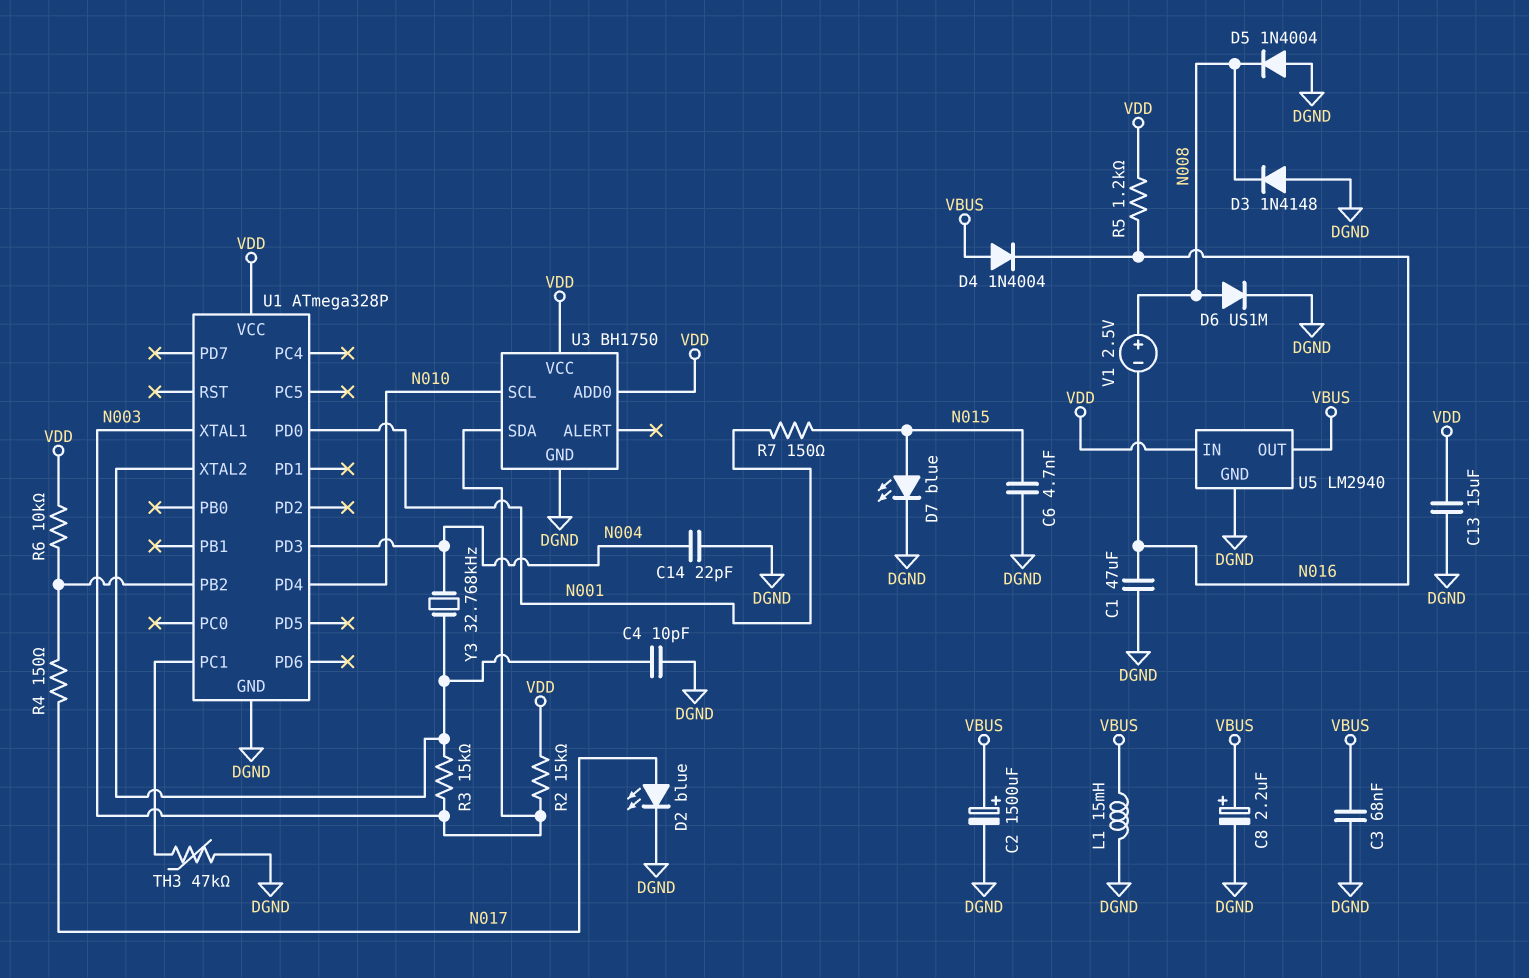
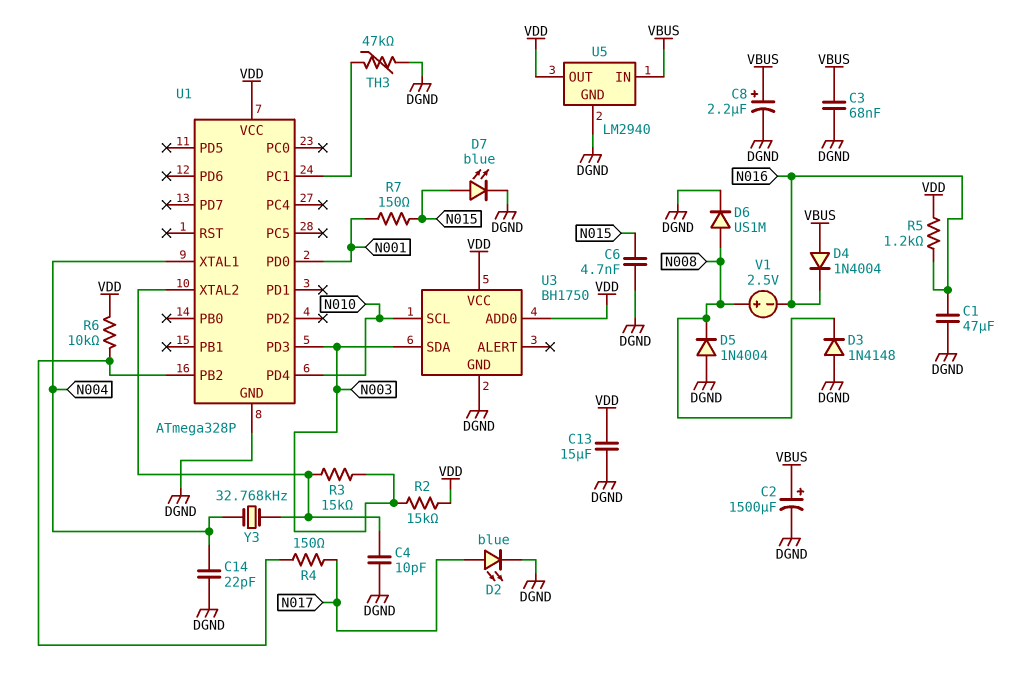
L1: 15mH (DGND, VBUS) -> none
U1 pin PD3: N004 -> N003
U1 pin XTAL1: N003 -> N004
U5 pin IN: VDD -> VBUS
U5 pin OUT: VBUS -> VDD

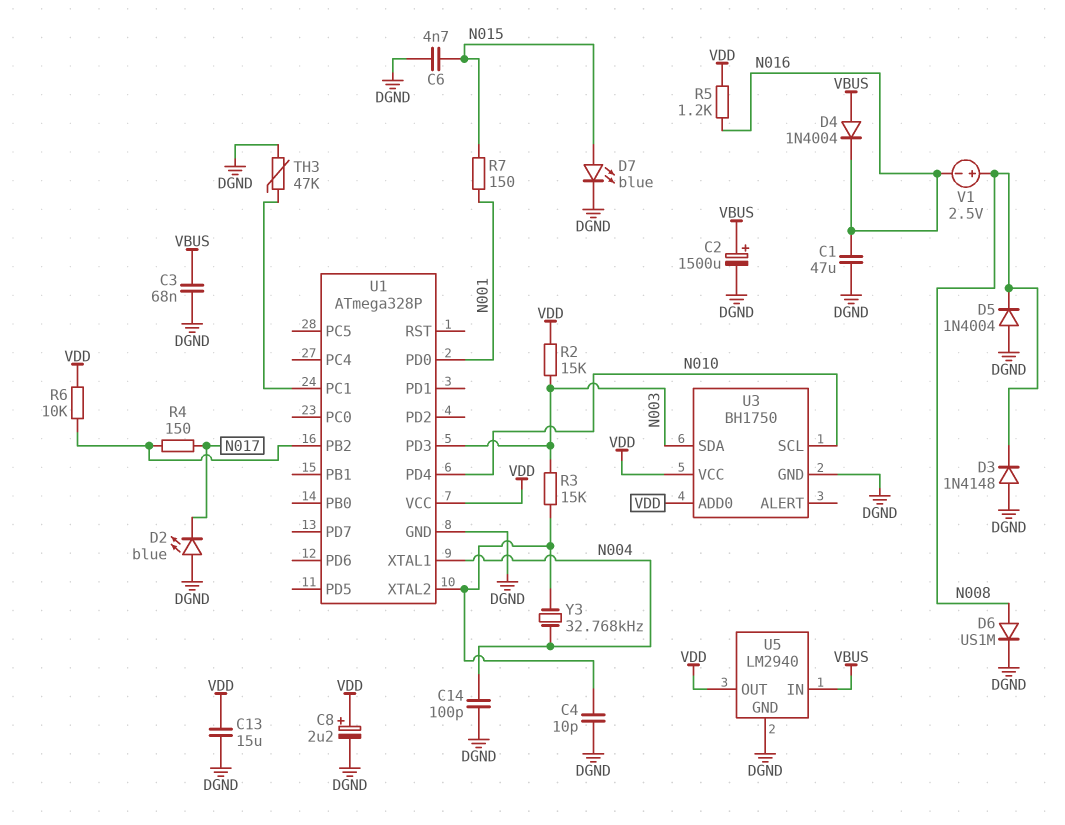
C8: 2.2uF (plus VBUS, minus DGND) -> 2.2uF (plus VDD, minus DGND)
C14: 22pF (DGND, N004) -> 100pF (DGND, N004)
D2: LED blue (A N017, K DGND) -> LED blue (A DGND, K N017)

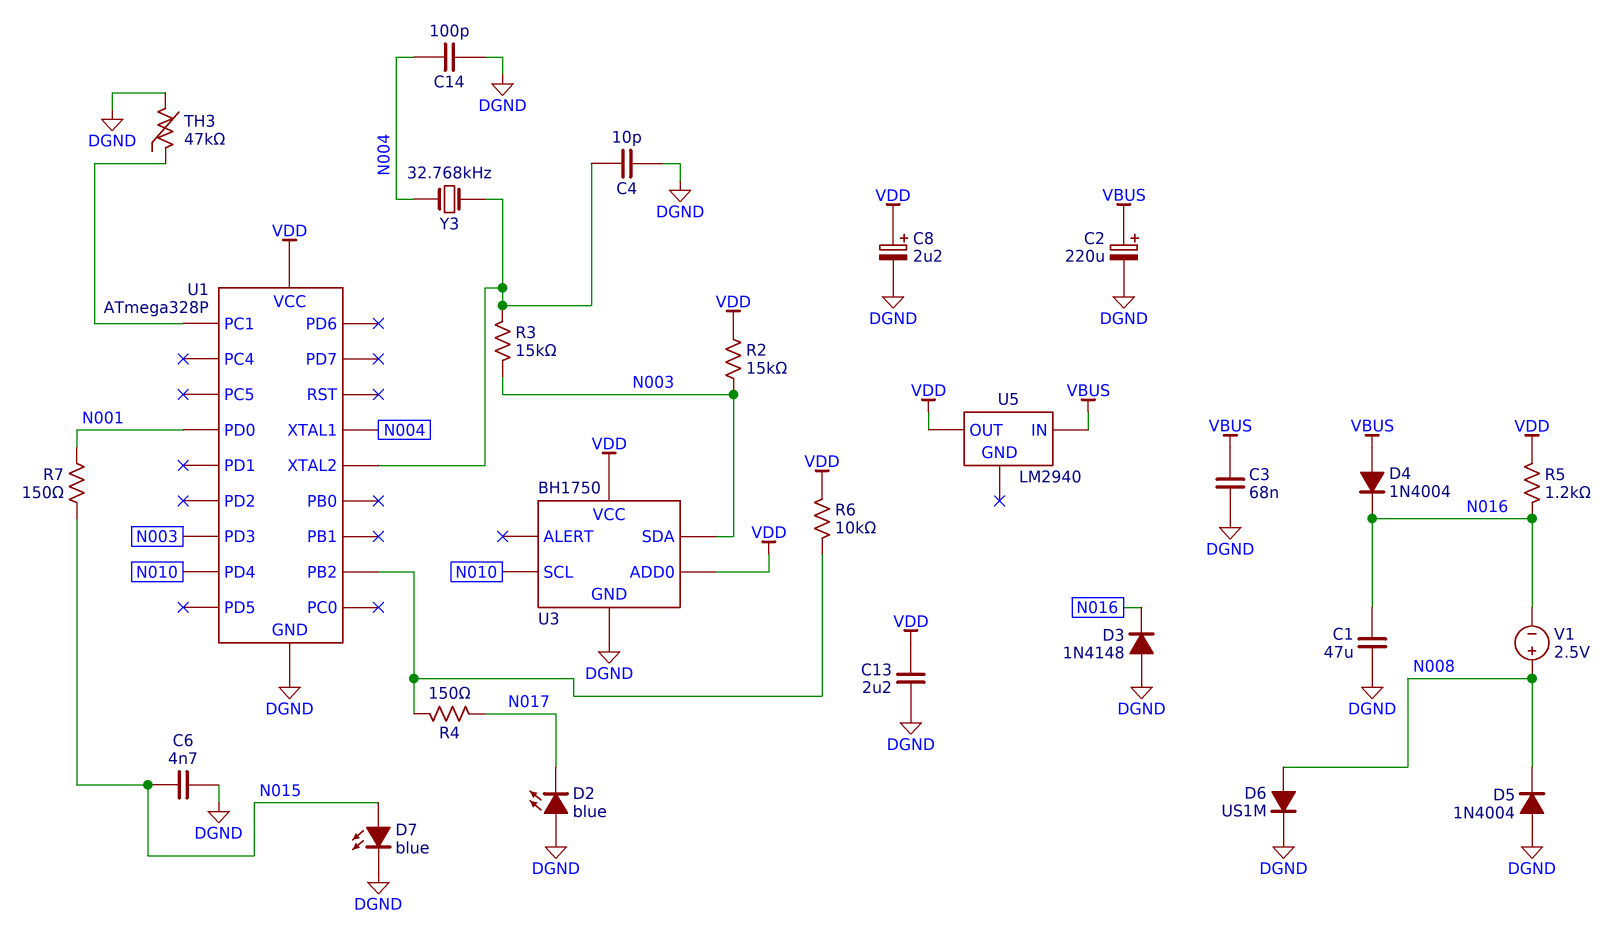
C2: 1500uF (plus VBUS, minus DGND) -> 220uF (plus VBUS, minus DGND)
C13: 15uF (DGND, VDD) -> 2.2uF (DGND, VDD)
D3: diode 1N4148 (A DGND, K N008) -> diode 1N4148 (A DGND, K N016)
U5 pin GND: DGND -> none

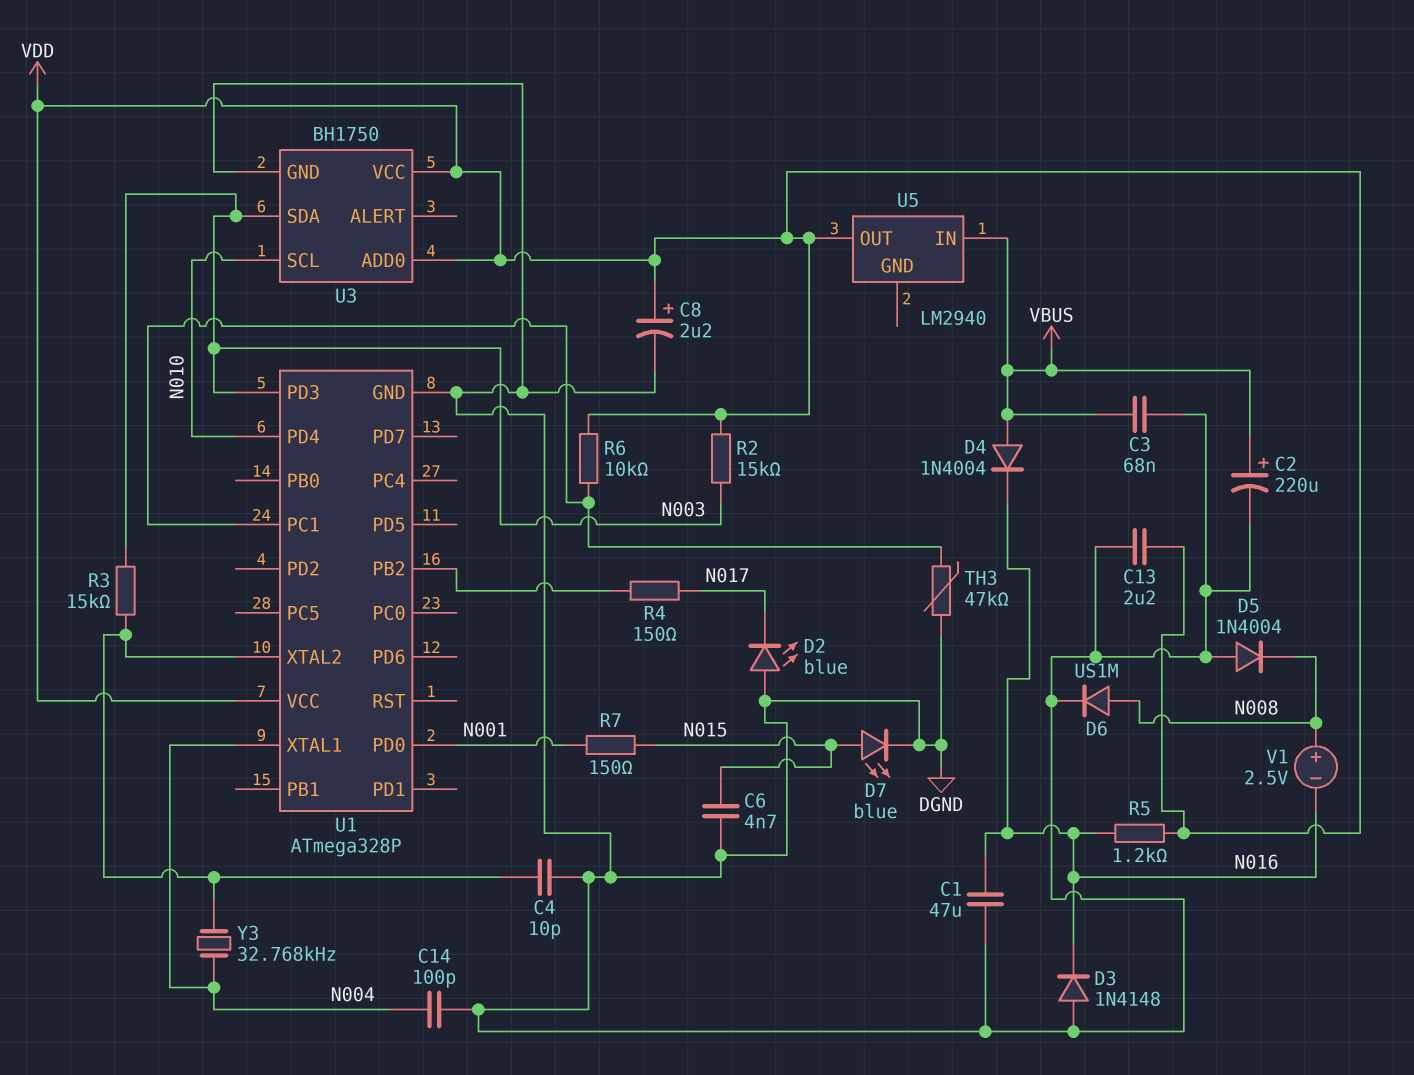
R6: 10k (U1/PB2, VDD) -> 10k (U1/PC1, VDD)

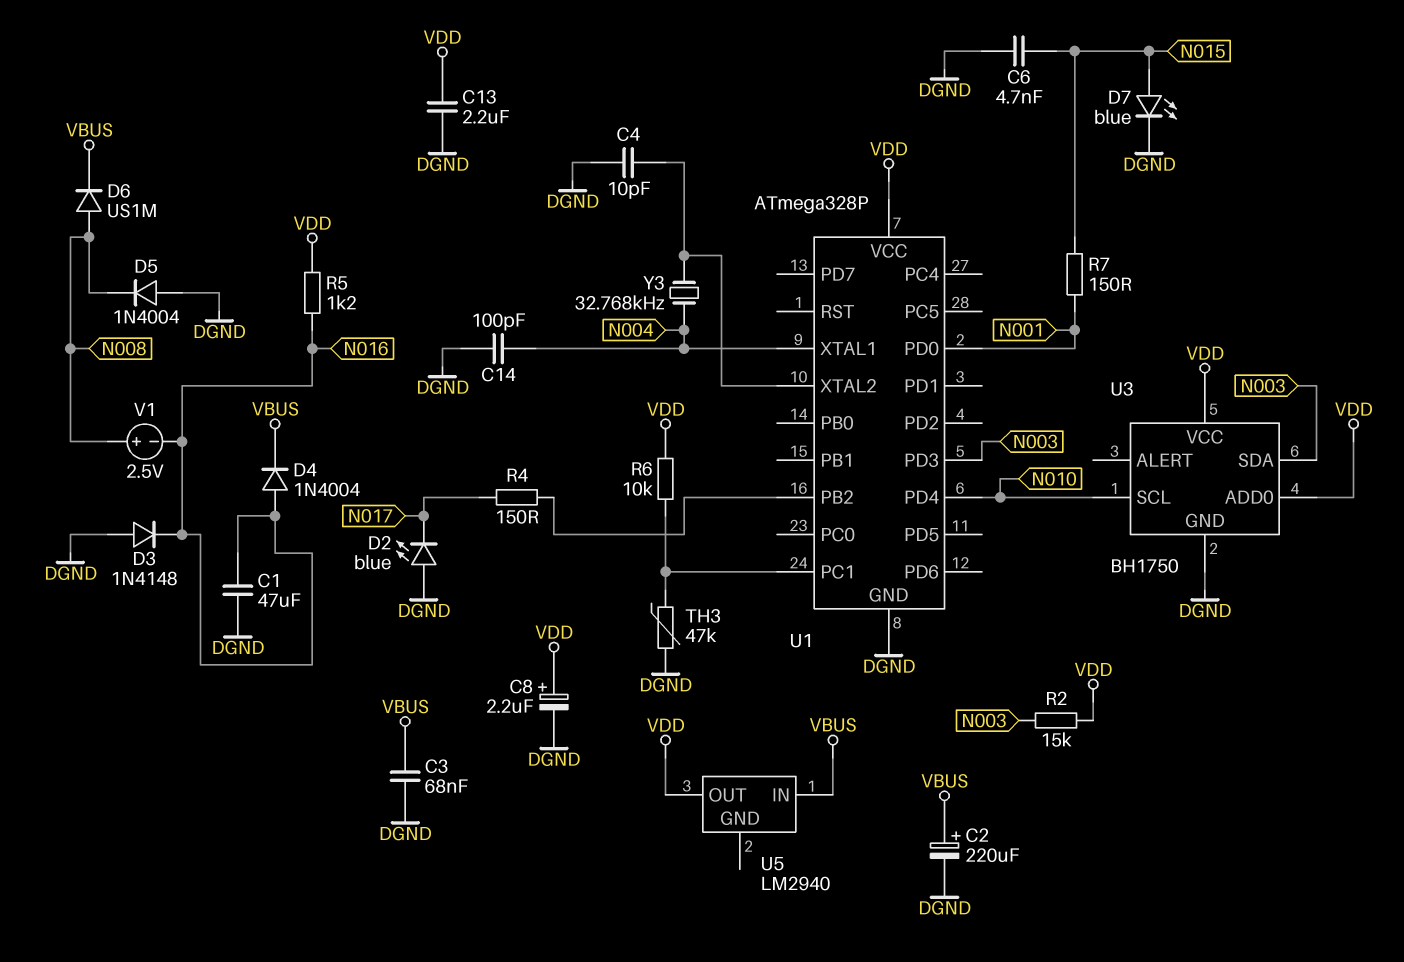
D4: diode 1N4004 (A VBUS, K N016) -> diode 1N4004 (A N016, K VBUS)
D6: diode US1M (A N008, K DGND) -> diode US1M (A N008, K VBUS)
R3: 15k (N003, U1/XTAL2) -> none

